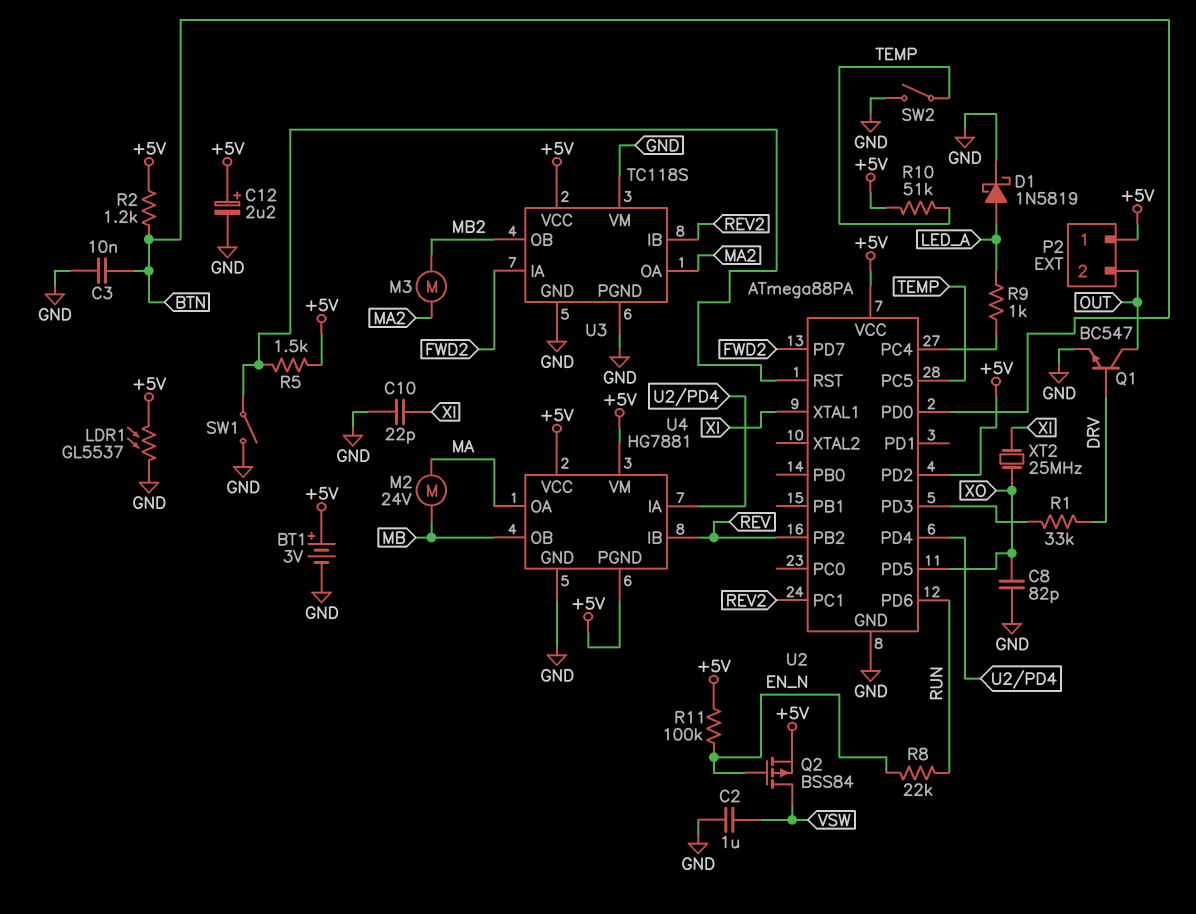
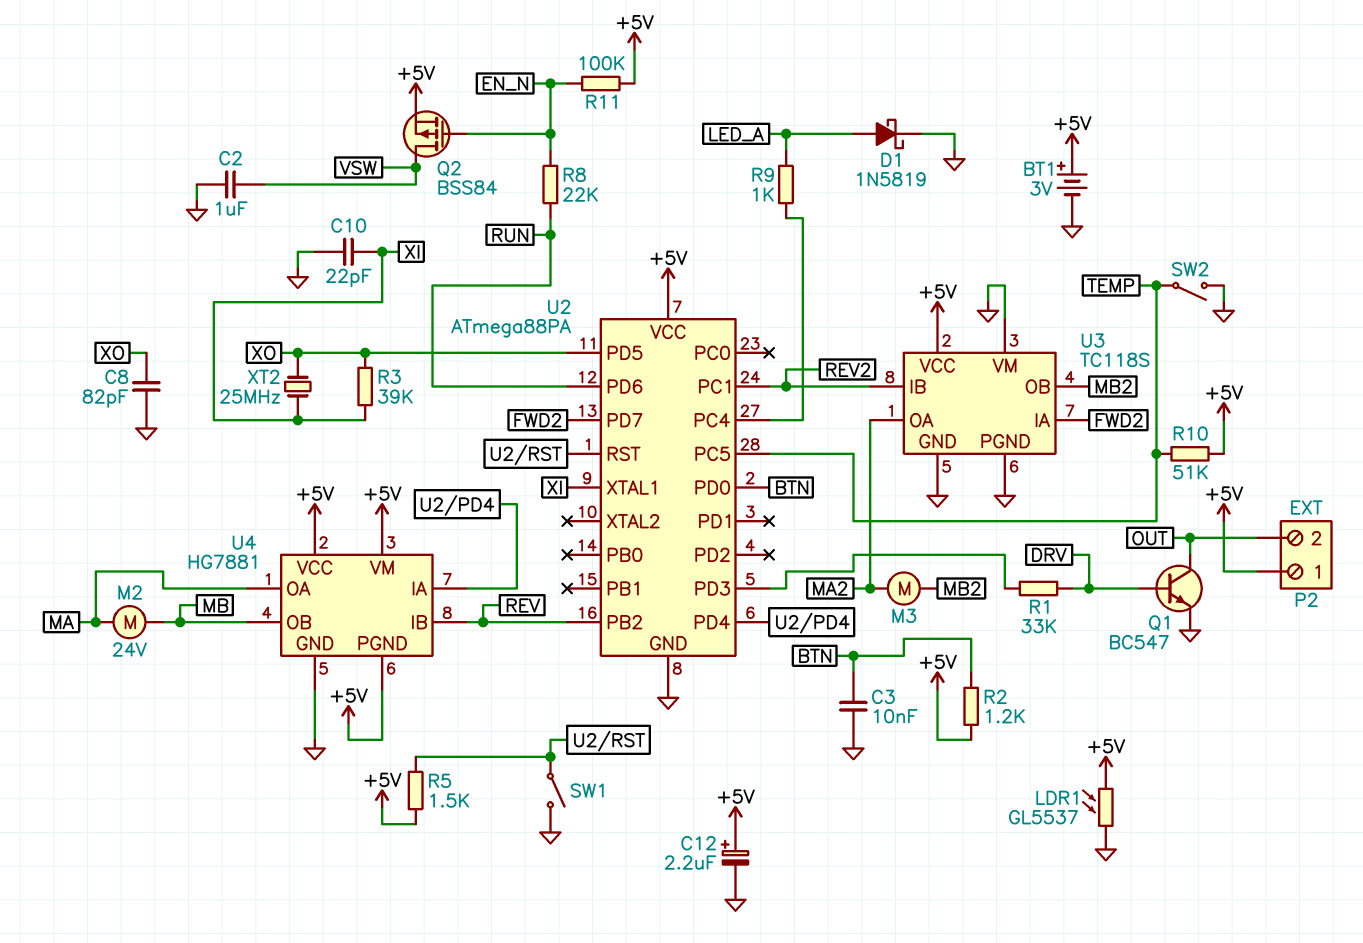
R3: none -> 39k (XI, XO)
U2 pin PD2: +5V -> none

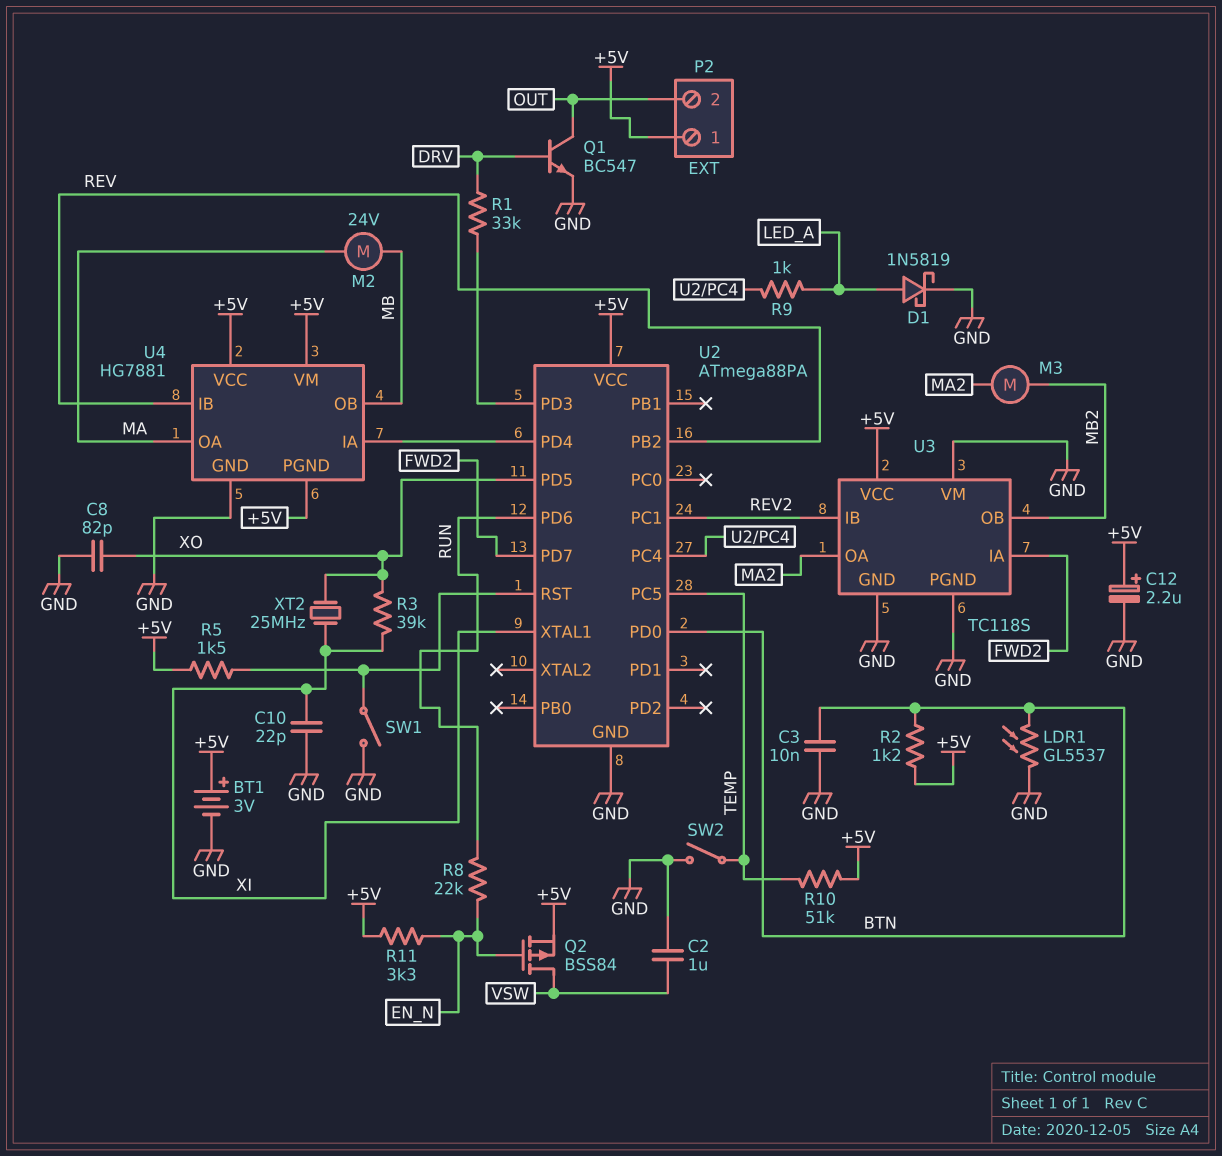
LDR1: GL5537 (+5V, GND) -> GL5537 (BTN, GND)
R11: 100k (+5V, EN_N) -> 3.3k (+5V, EN_N)

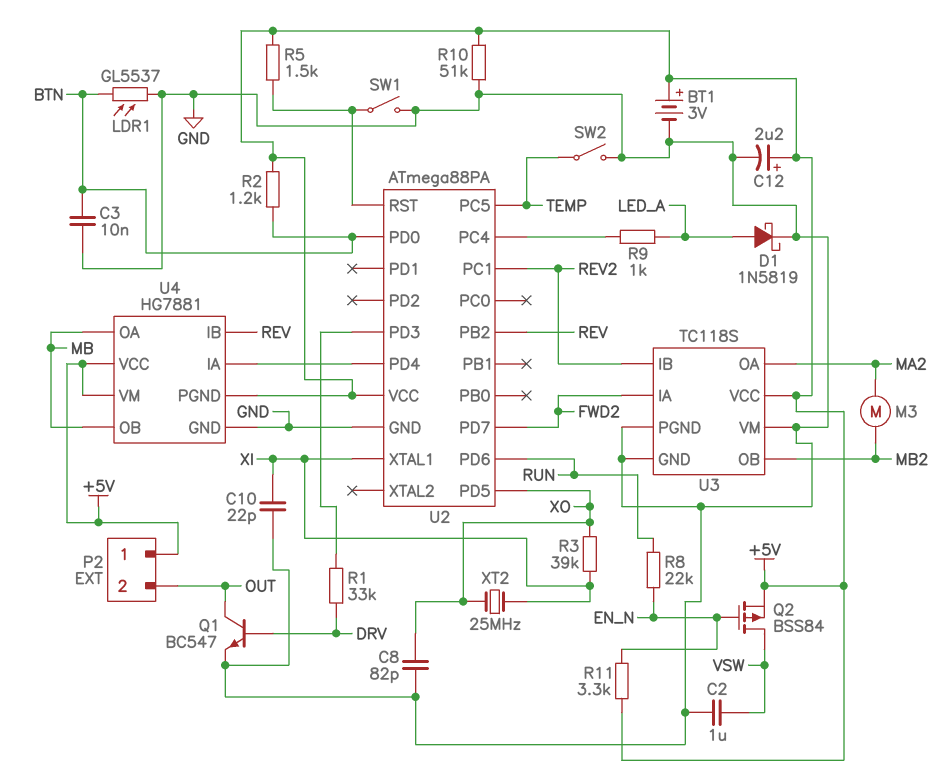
M2: motor 24V (MA, MB) -> none
R10: 51k (+5V, TEMP) -> 51k (+5V, GND)
U4 pin OA: MA -> MB

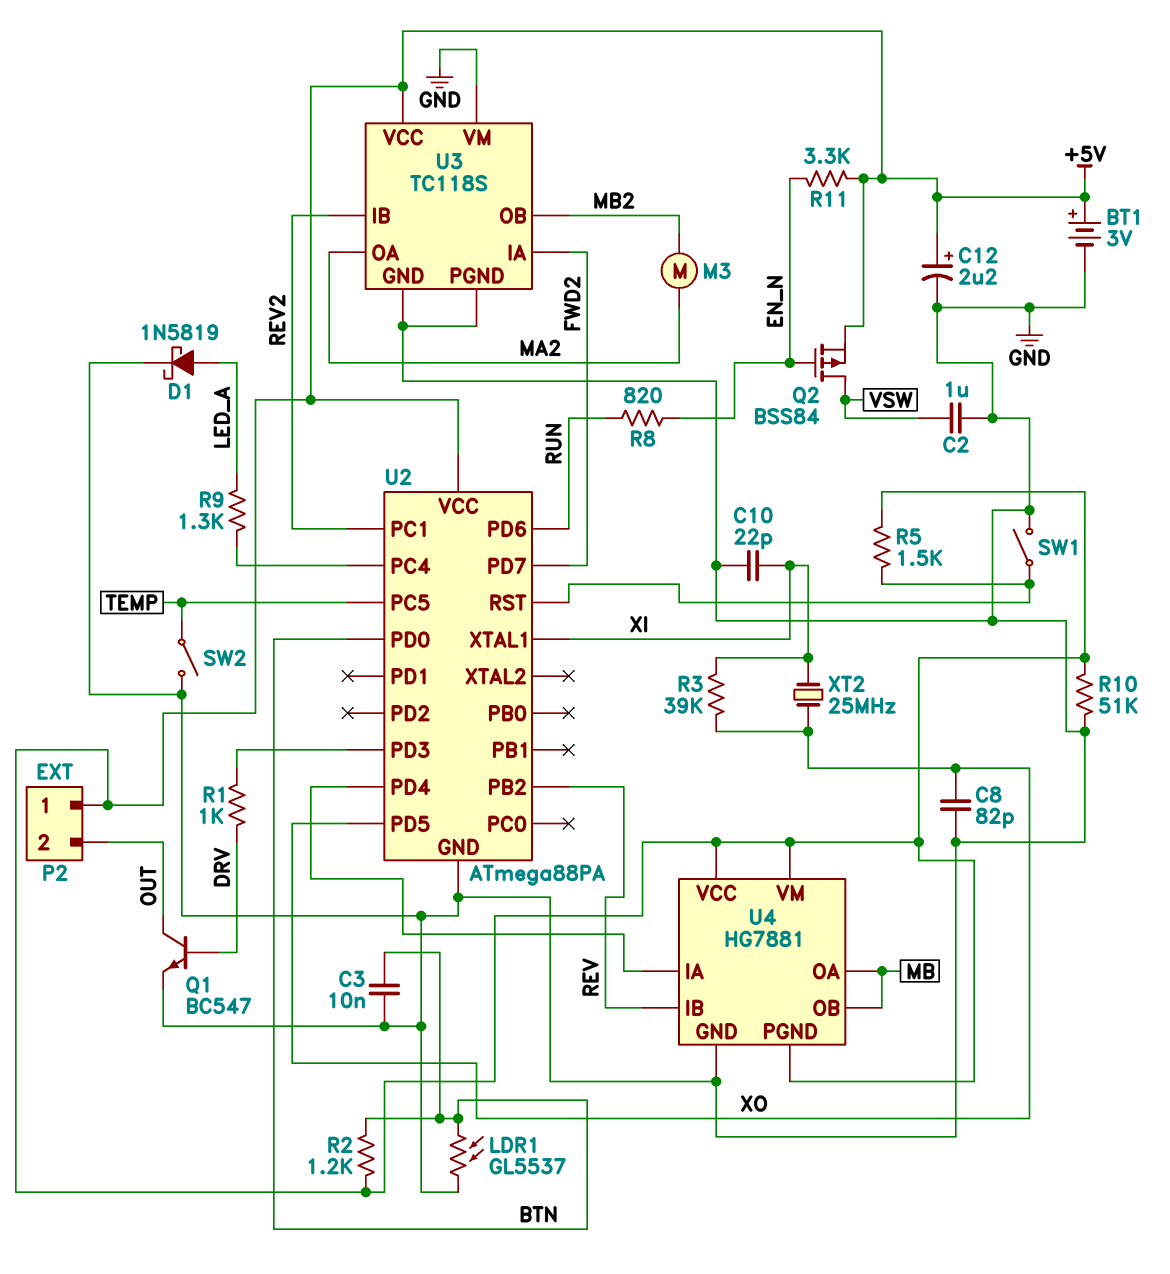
R1: 33k (DRV, U2/PD3) -> 1k (DRV, U2/PD3)
R8: 22k (EN_N, RUN) -> 820 (EN_N, RUN)
R9: 1k (LED_A, U2/PC4) -> 1.3k (LED_A, U2/PC4)

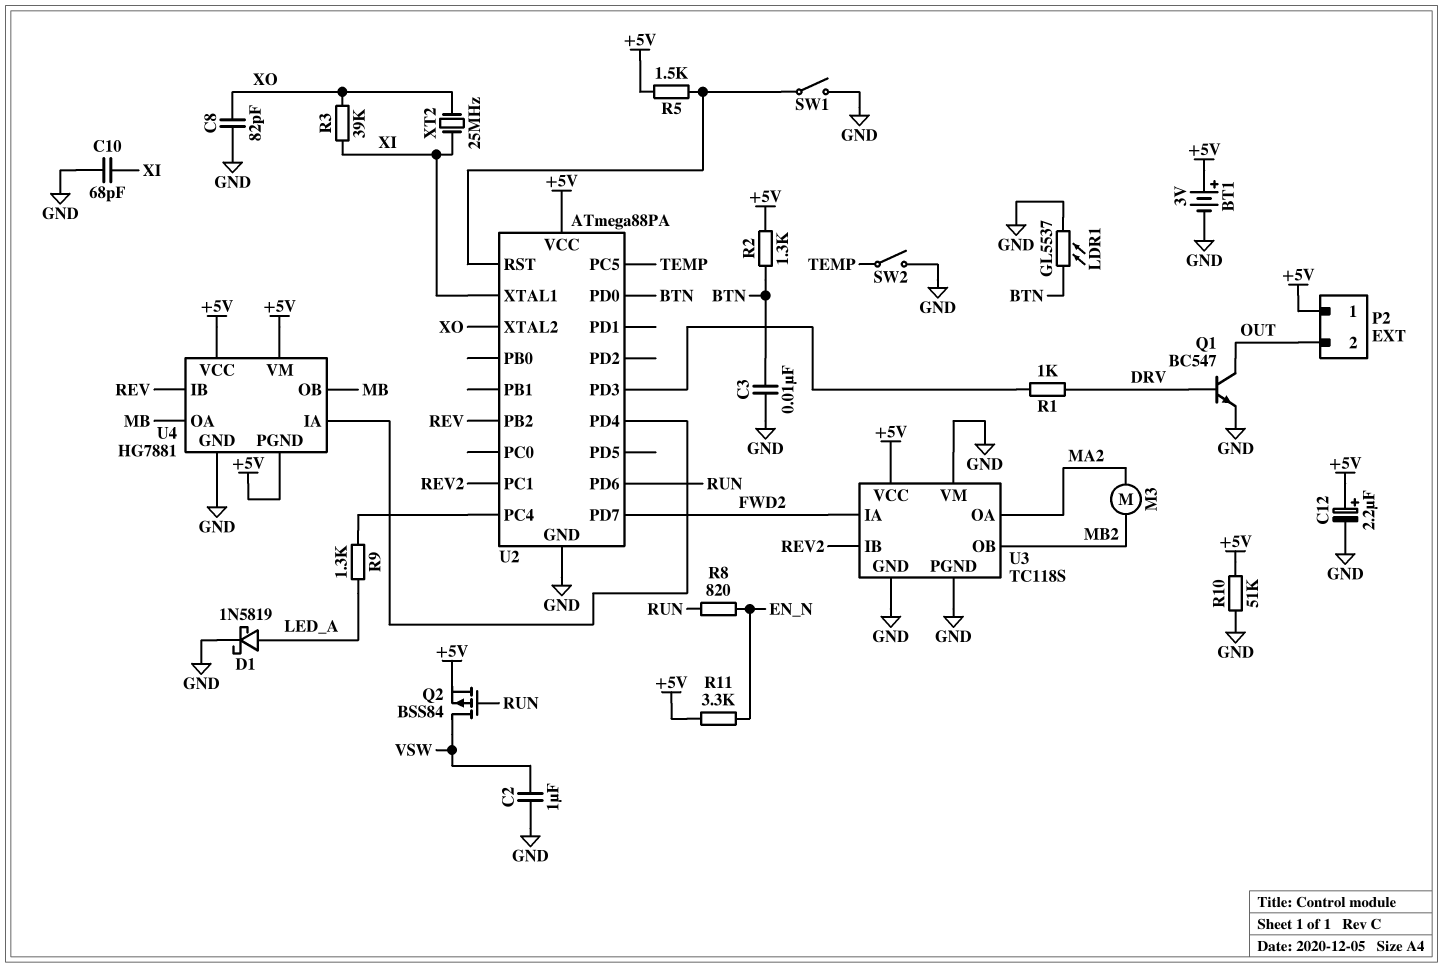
C10: 22pF (GND, XI) -> 68pF (GND, XI)
Q2: PMOS BSS84 (G EN_N, D VSW, S +5V) -> PMOS BSS84 (G RUN, D VSW, S +5V)
R2: 1.2k (+5V, BTN) -> 1.3k (+5V, BTN)
U2 pin PD5: XO -> none
U2 pin XTAL2: none -> XO

